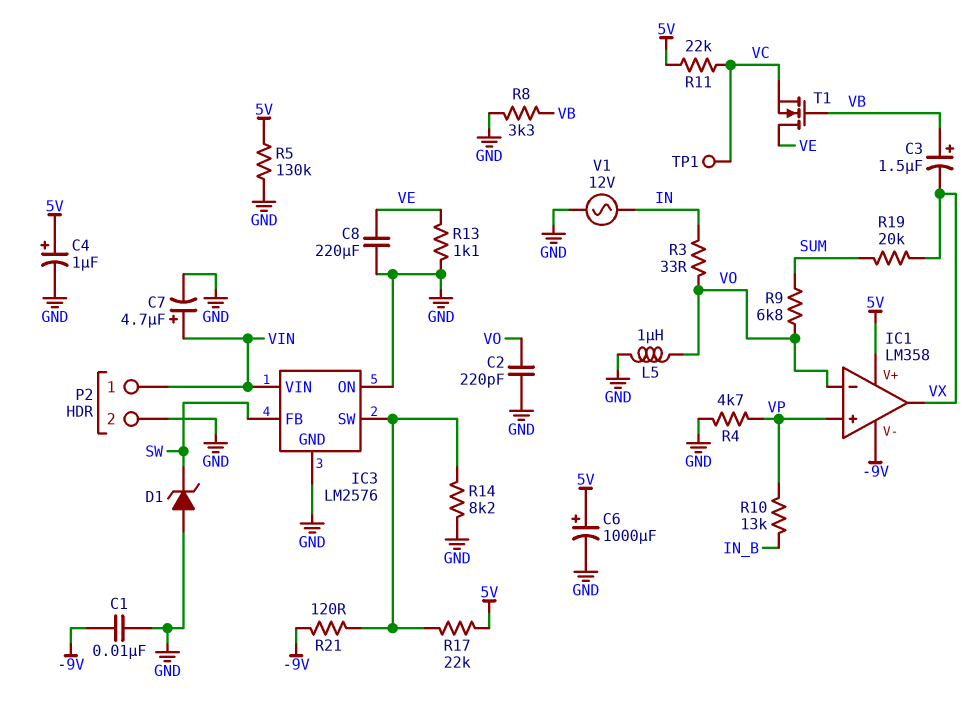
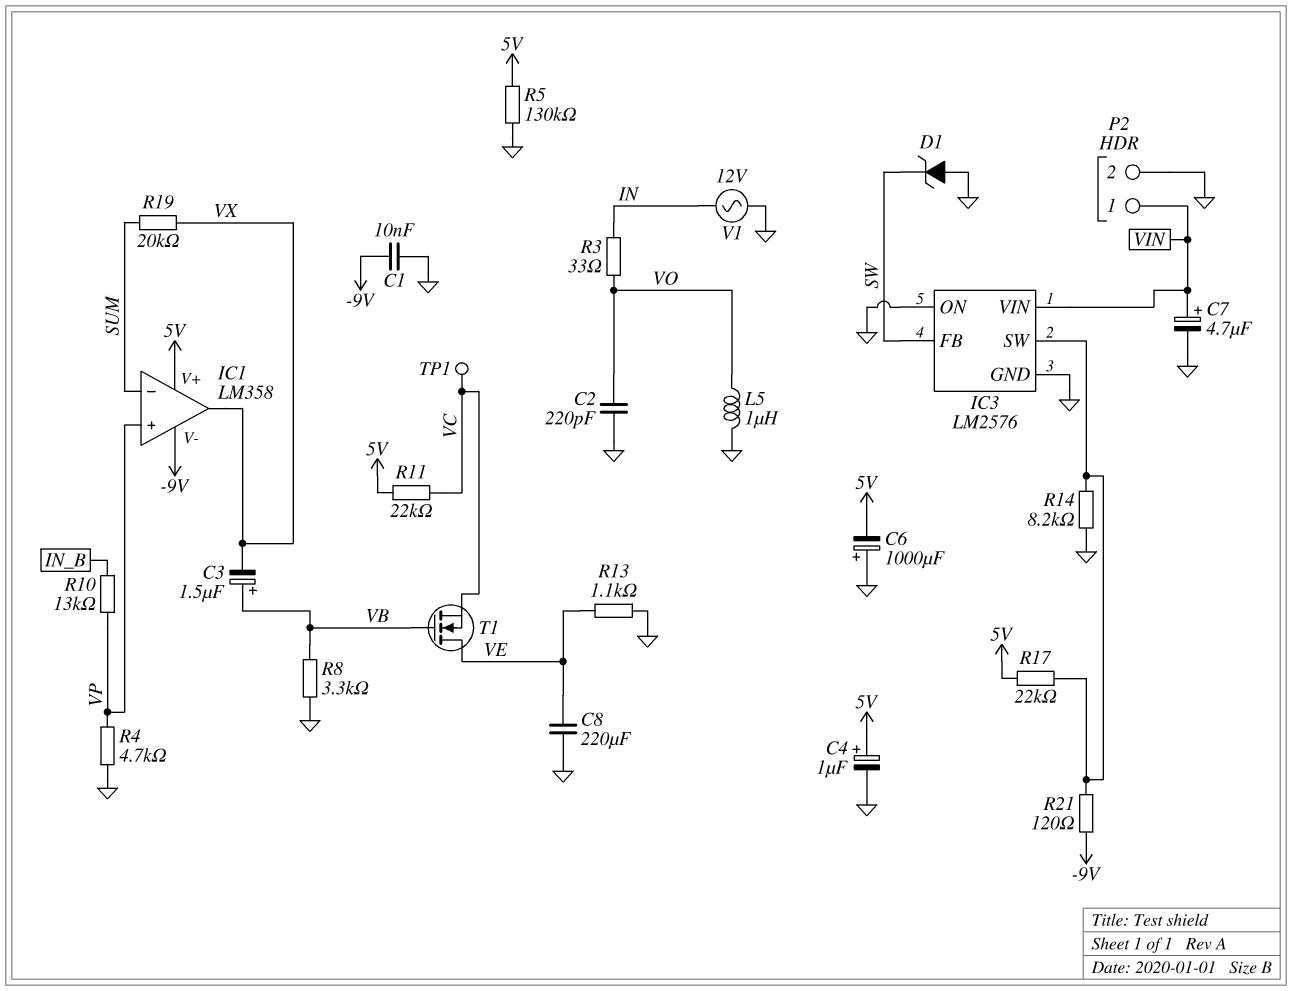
C6: 1000uF (plus 5V, minus GND) -> 1000uF (plus GND, minus 5V)
IC1 pin in-: VO -> SUM
R9: 6.8k (SUM, VO) -> none

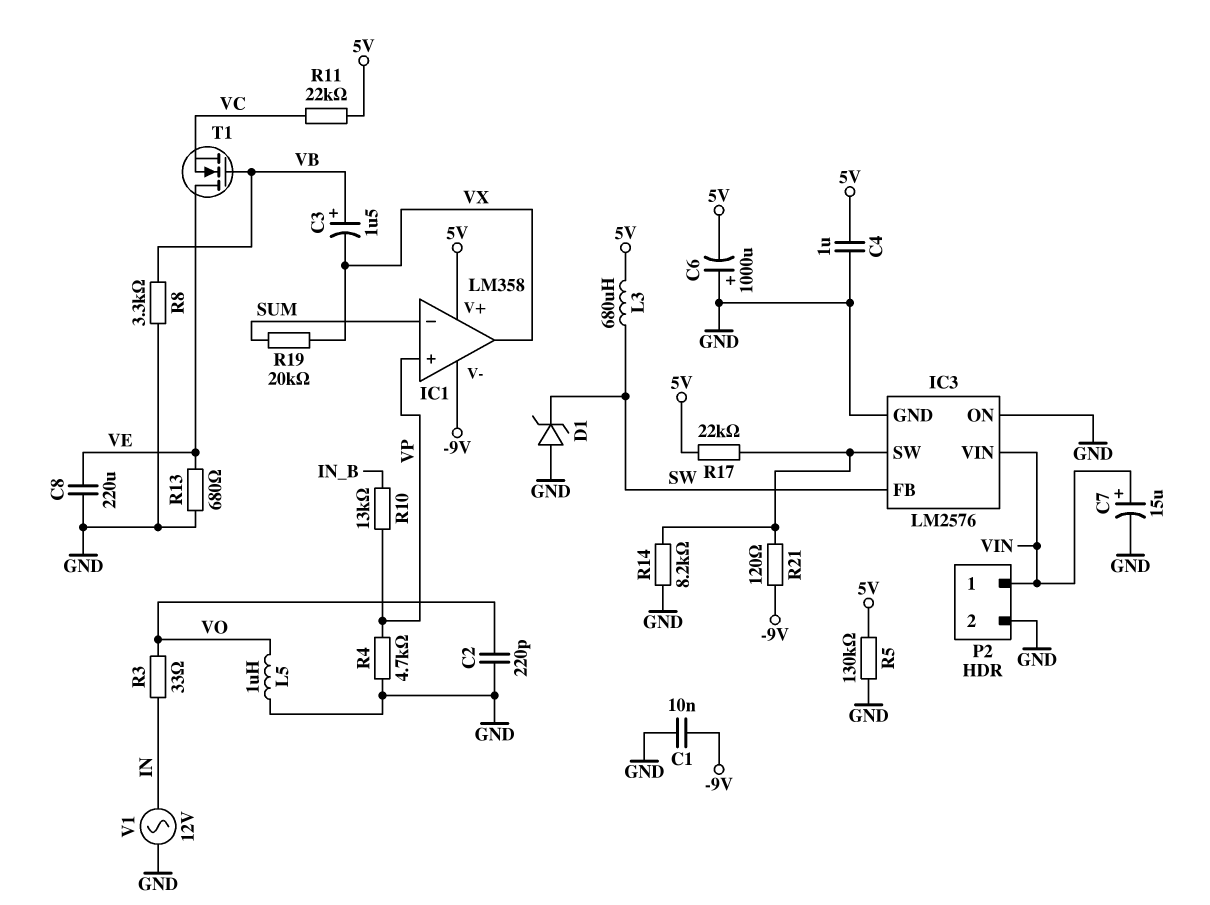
C4: 1uF (plus 5V, minus GND) -> 1uF (5V, GND)
C7: 4.7uF (plus VIN, minus GND) -> 15uF (plus VIN, minus GND)
L3: none -> 680uH (5V, SW)
R13: 1.1k (GND, VE) -> 680 (GND, VE)
TP1: test point (VC) -> none

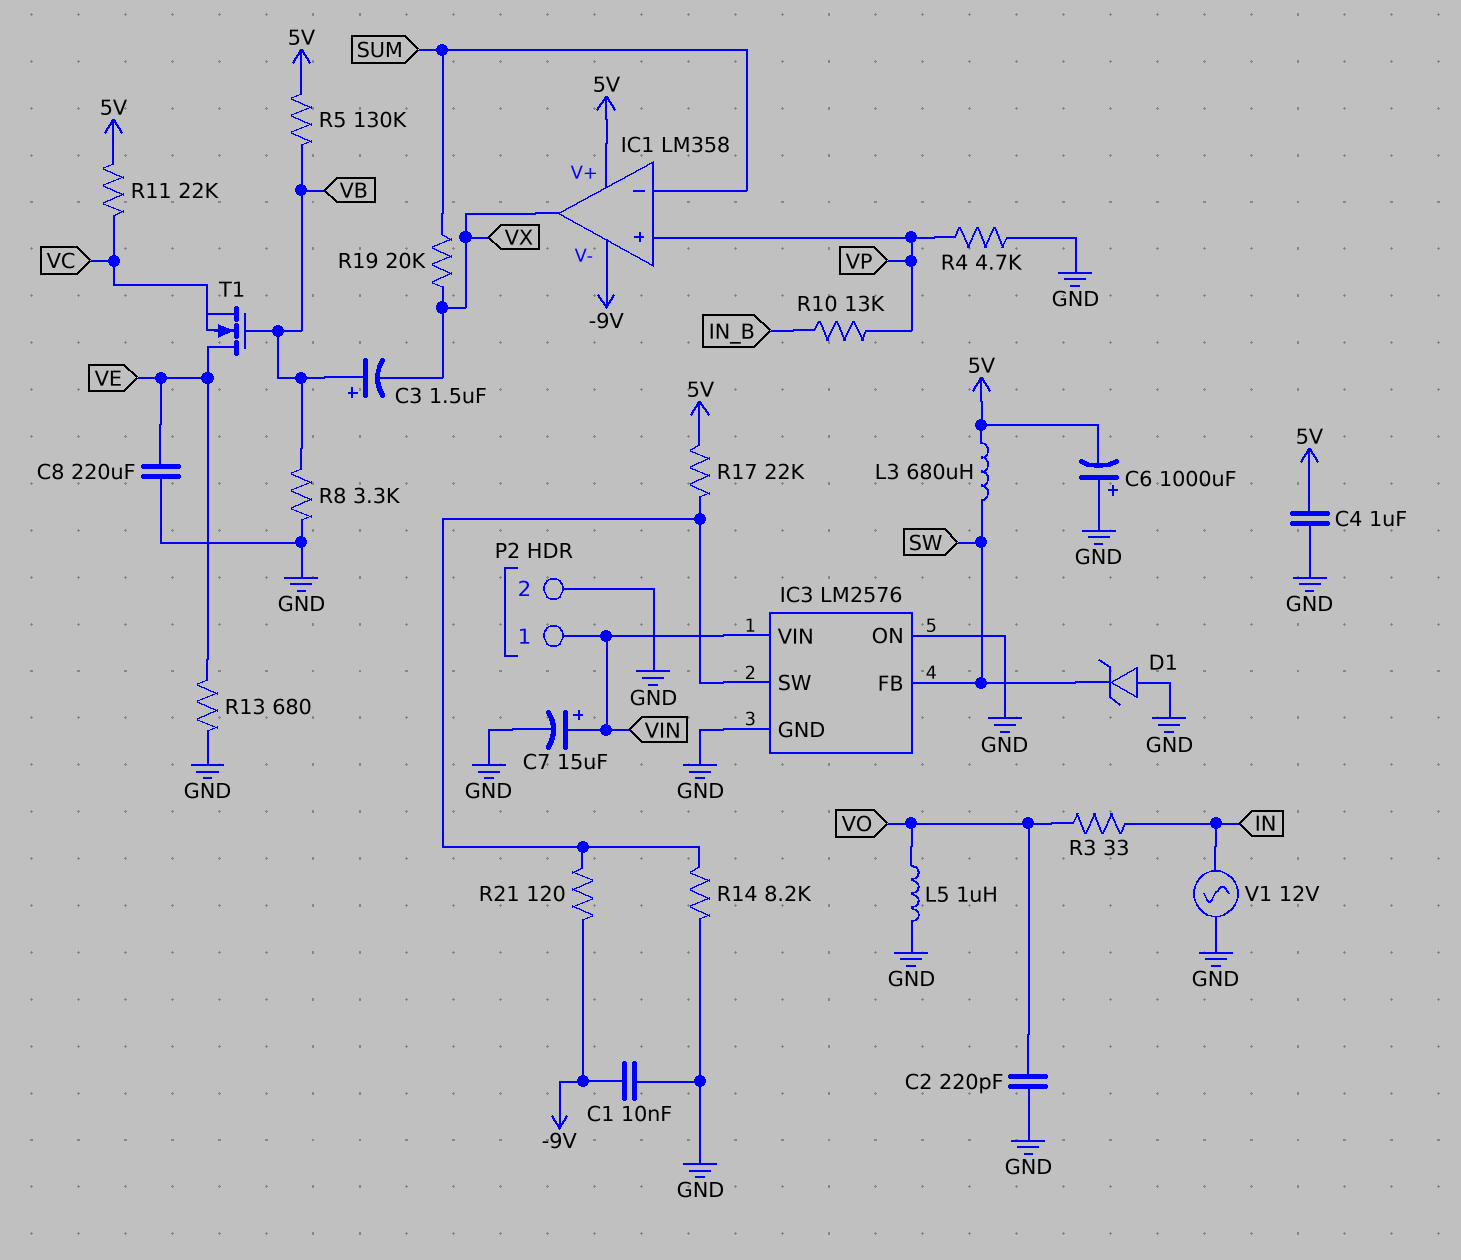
R5: 130k (5V, GND) -> 130k (5V, VB)

